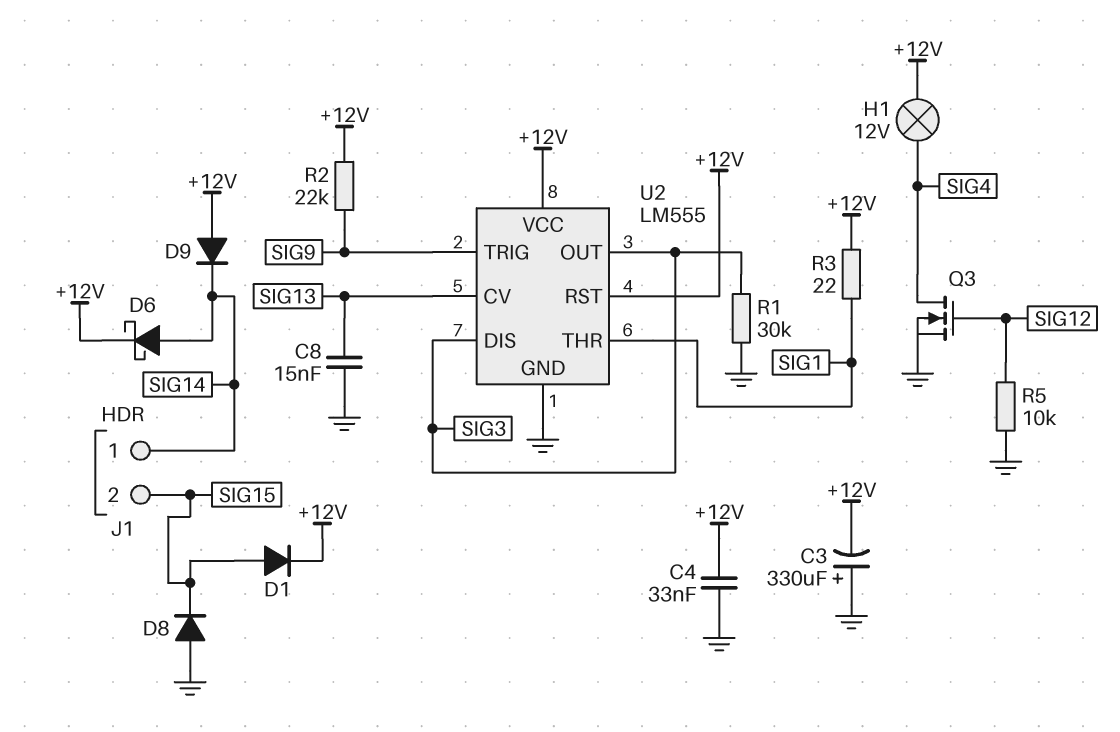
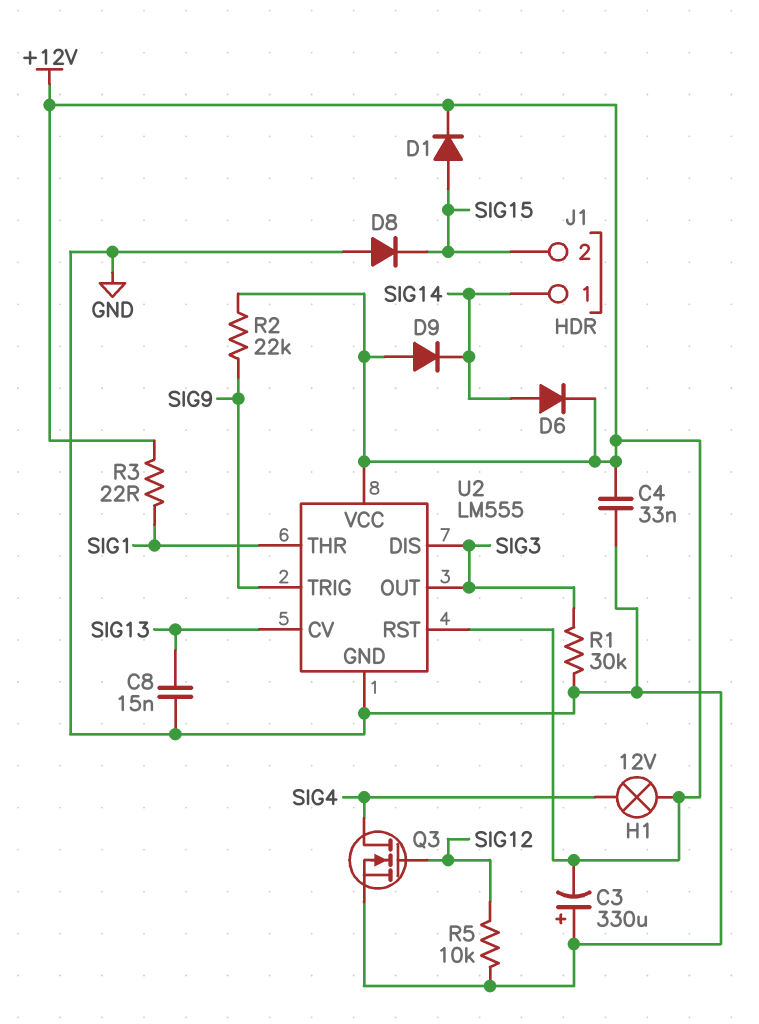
D6: schottky (A SIG14, K +12V) -> diode (A SIG14, K +12V)

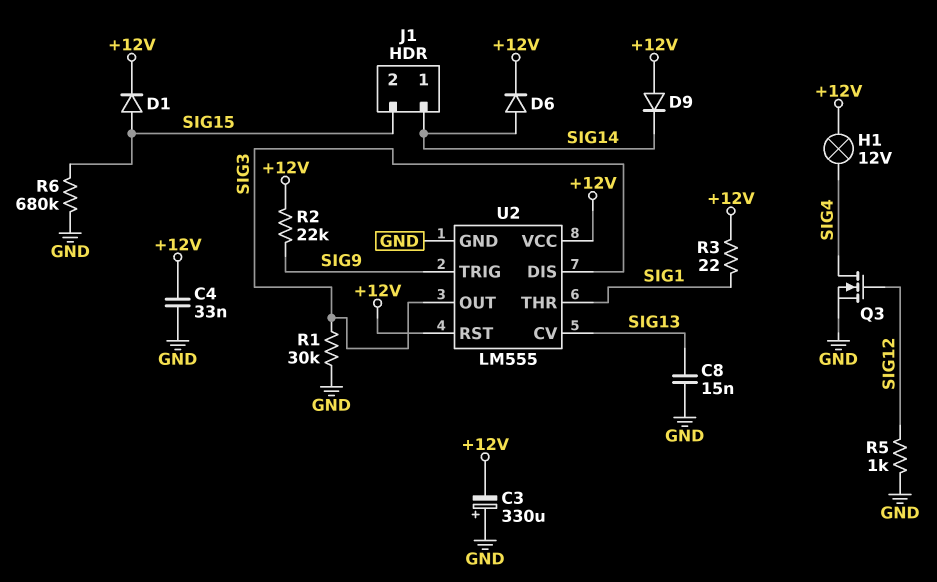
D8: diode (A GND, K SIG15) -> none
R5: 10k (GND, SIG12) -> 1k (GND, SIG12)
R6: none -> 680k (GND, SIG15)

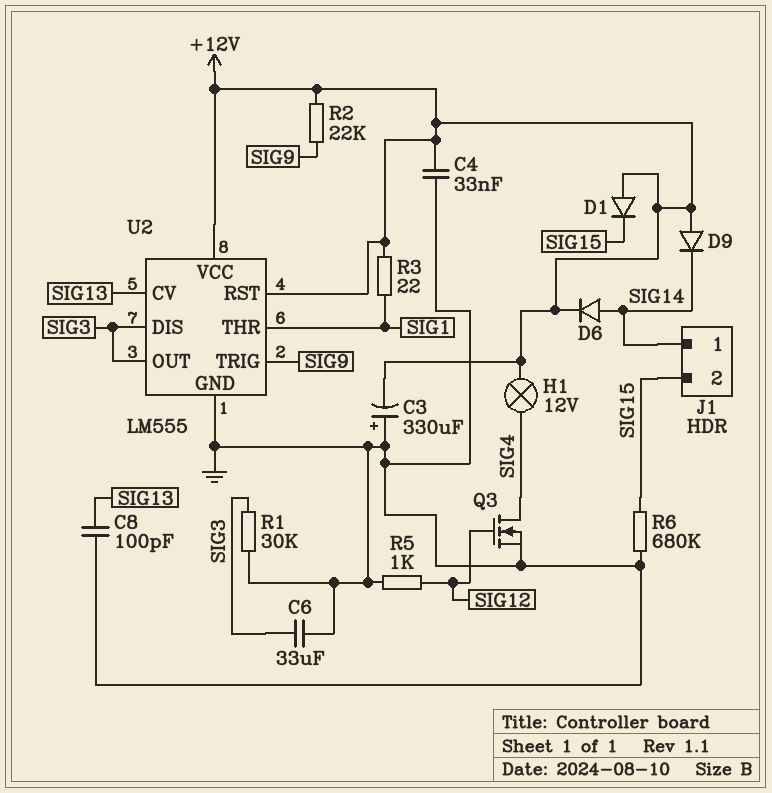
C6: none -> 33uF (GND, SIG3)
C8: 15nF (GND, SIG13) -> 100pF (GND, SIG13)
D1: diode (A SIG15, K +12V) -> diode (A +12V, K SIG15)

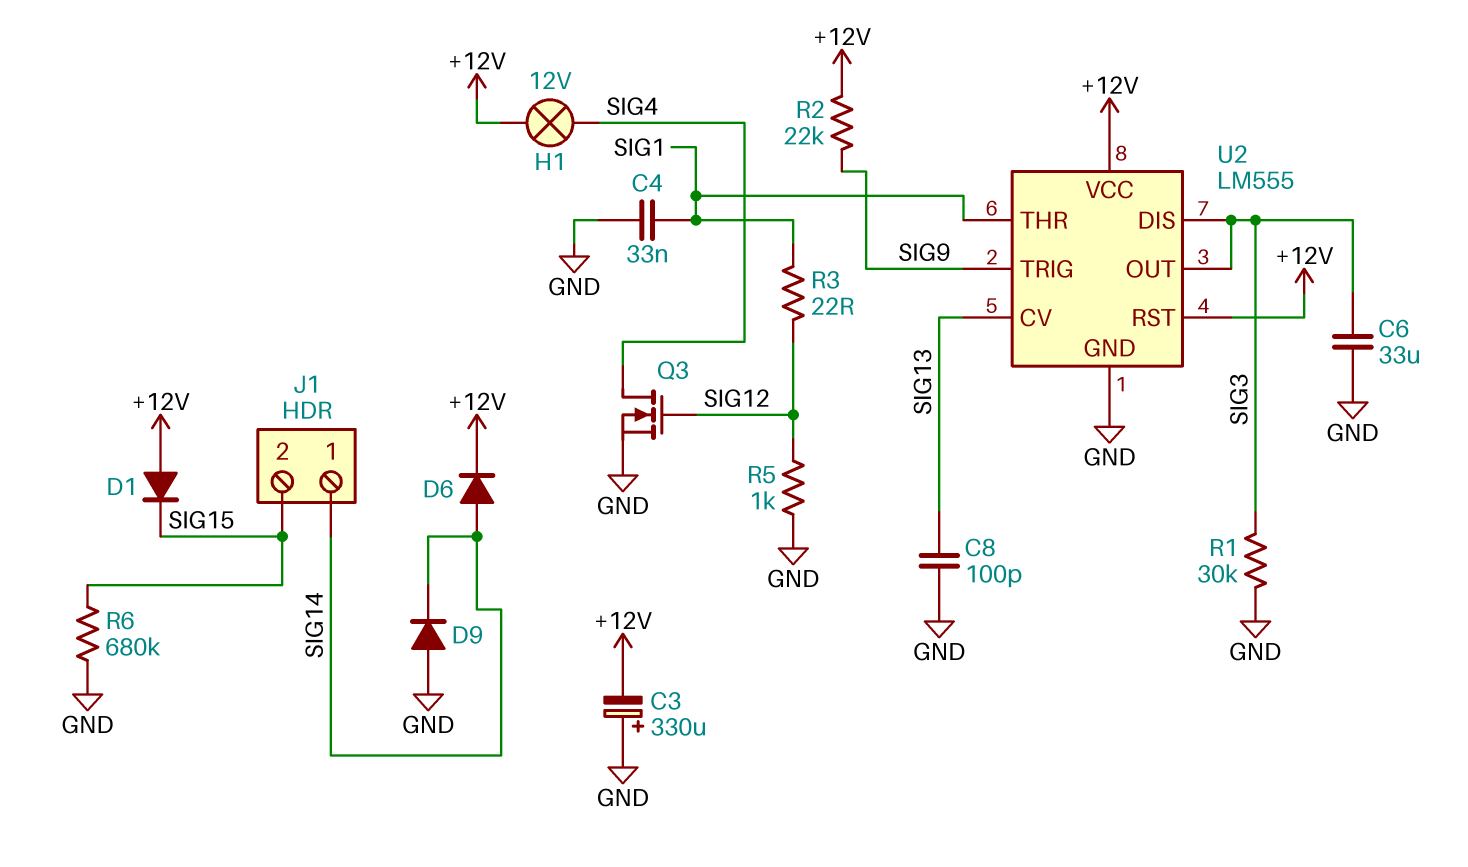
C4: 33nF (+12V, GND) -> 33nF (GND, SIG1)
D9: diode (A +12V, K SIG14) -> diode (A GND, K SIG14)
R3: 22 (+12V, SIG1) -> 22 (SIG1, SIG12)

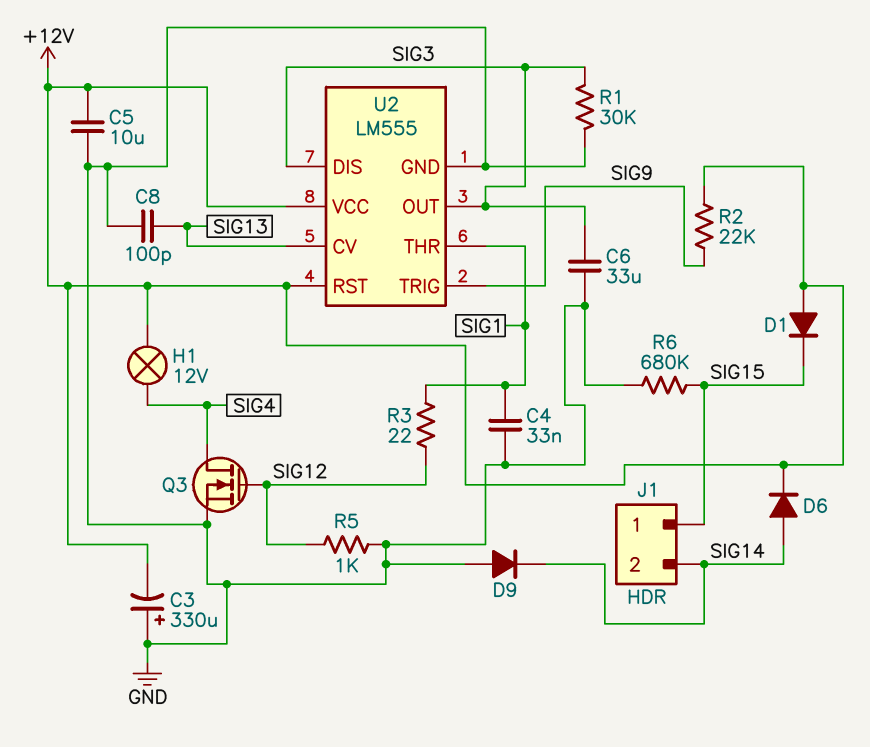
C5: none -> 10uF (+12V, GND)
J1 pin 1: SIG14 -> SIG15
J1 pin 2: SIG15 -> SIG14

